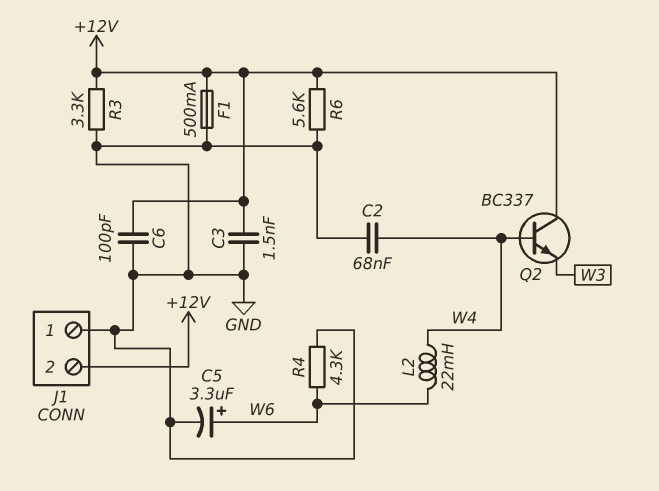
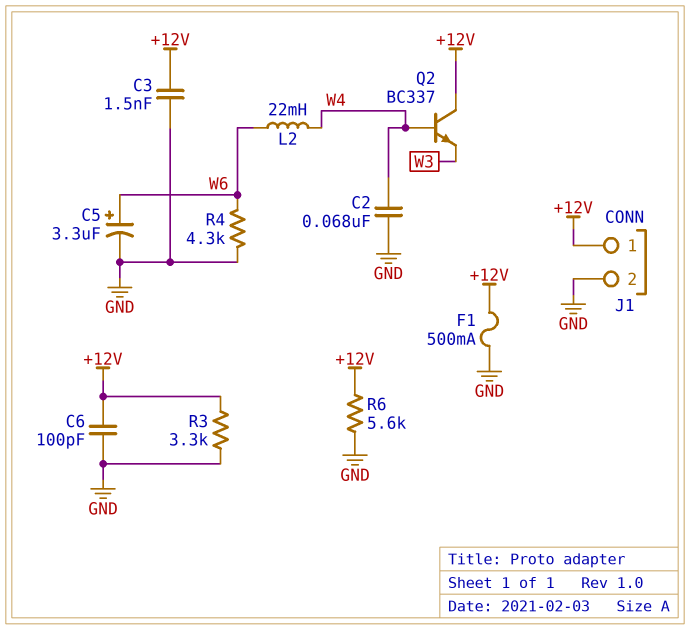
J1 pin 1: GND -> +12V
J1 pin 2: +12V -> GND

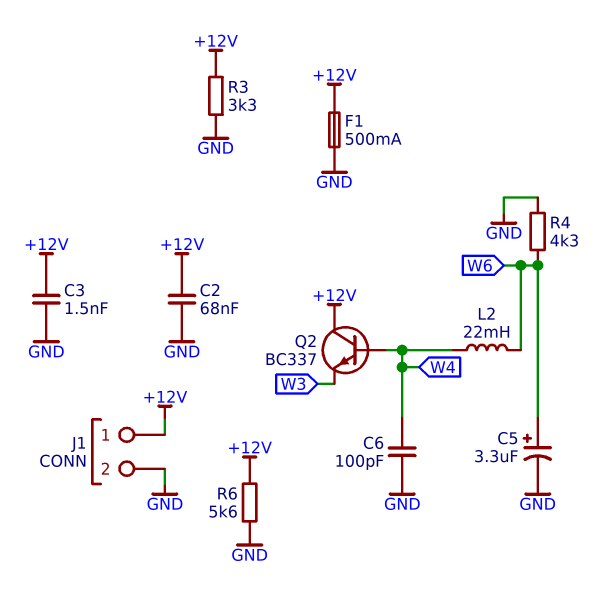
C2: 68nF (GND, W4) -> 68nF (+12V, GND)
C6: 100pF (+12V, GND) -> 100pF (GND, W4)

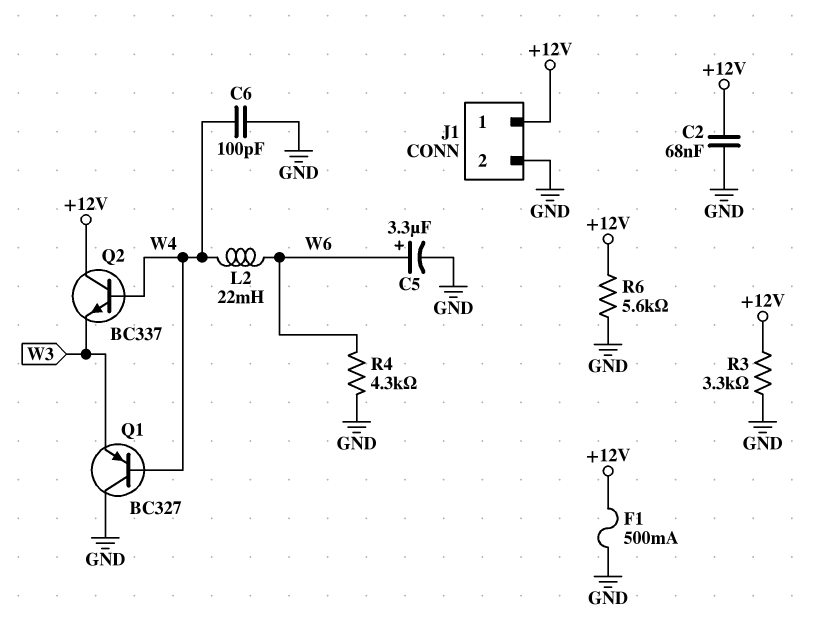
C3: 1.5nF (+12V, GND) -> none
Q1: none -> PNP BC327 (B W4, C GND, E W3)

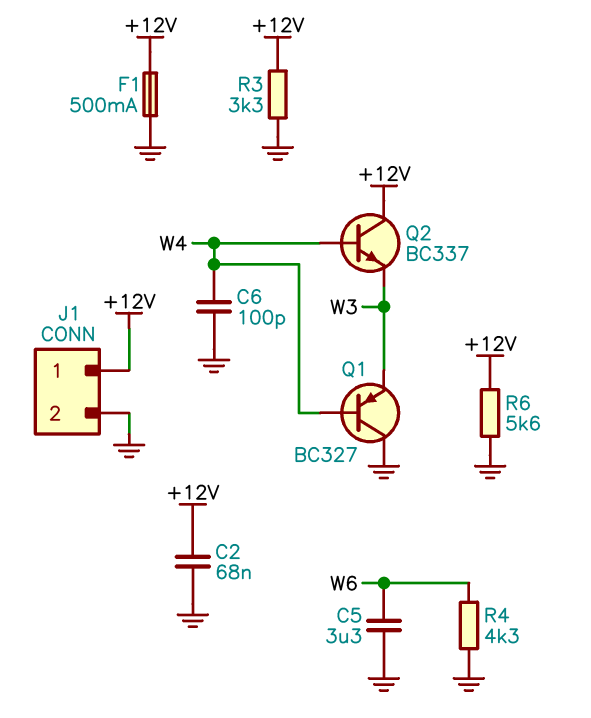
C5: 3.3uF (plus W6, minus GND) -> 3.3uF (GND, W6)
L2: 22mH (W4, W6) -> none

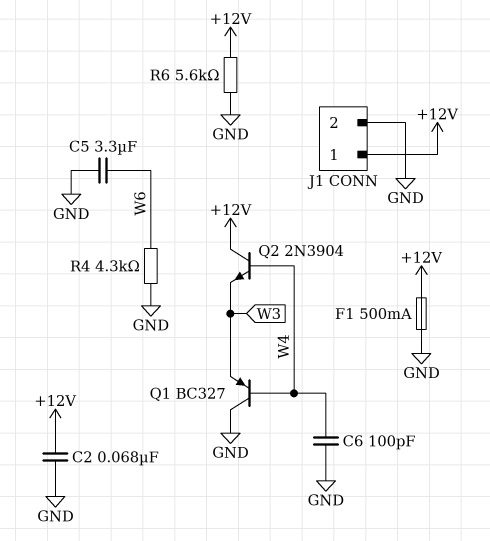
Q2: NPN BC337 (B W4, C +12V, E W3) -> NPN 2N3904 (B W4, C +12V, E W3)
R3: 3.3k (+12V, GND) -> none

